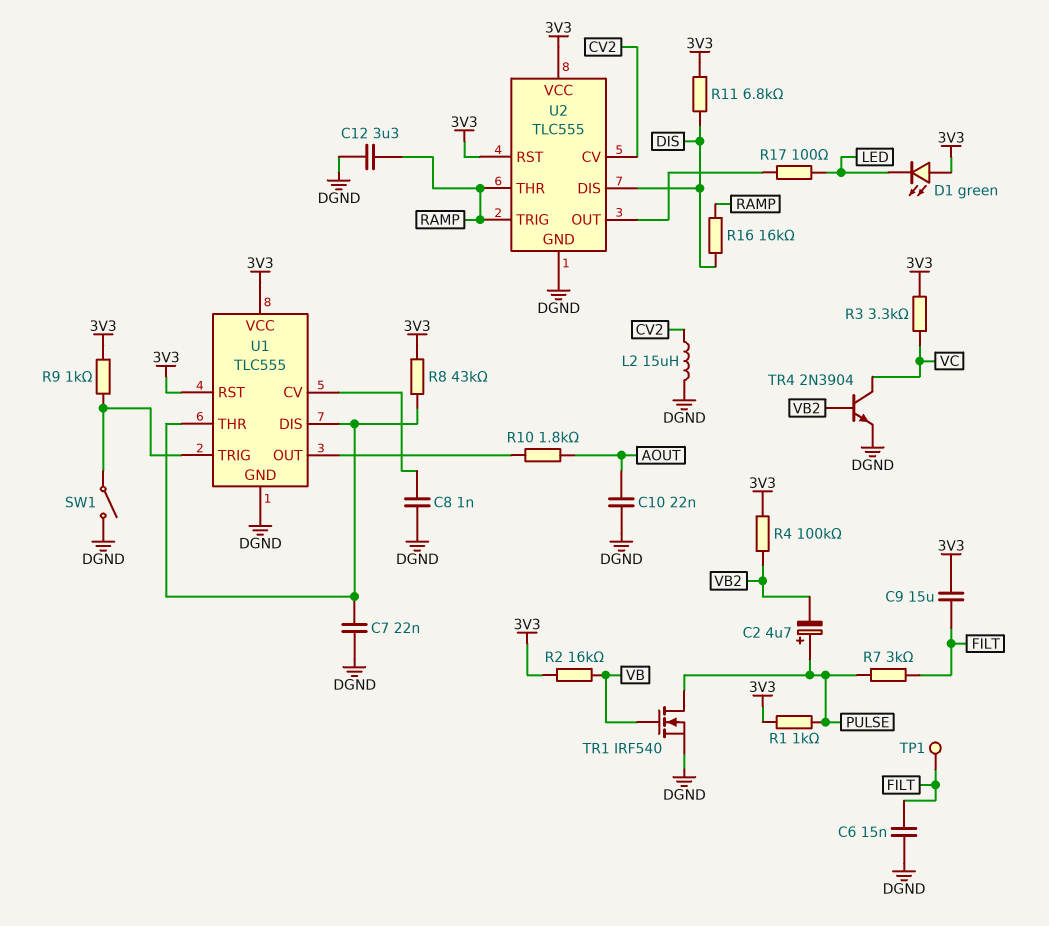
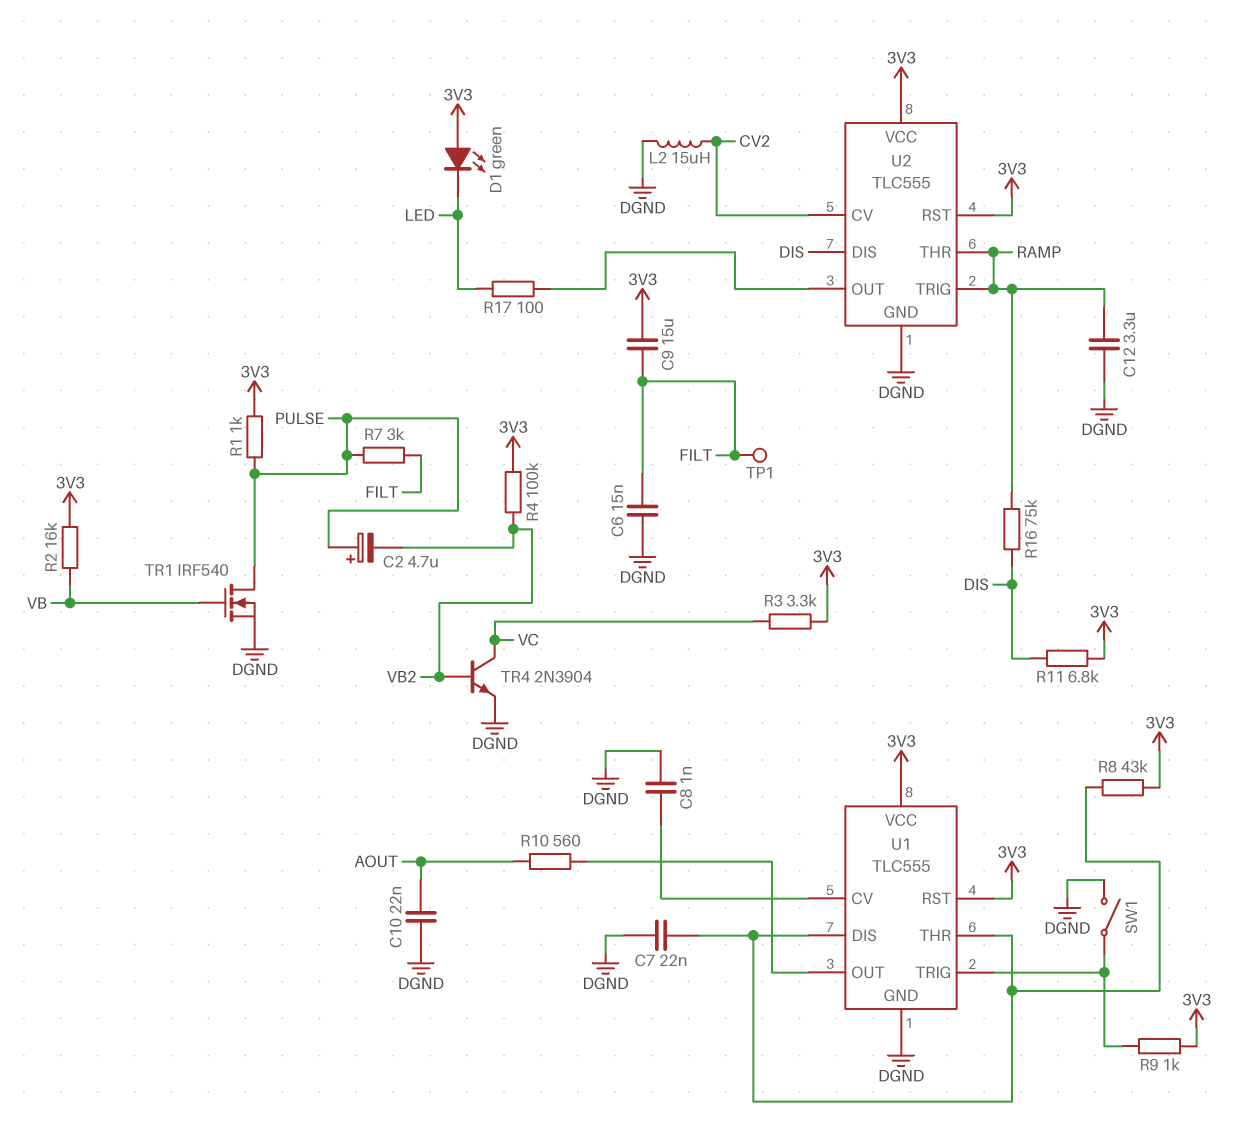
R10: 1.8k (AOUT, U1/OUT) -> 560 (AOUT, U1/OUT)
R16: 16k (DIS, RAMP) -> 75k (DIS, RAMP)

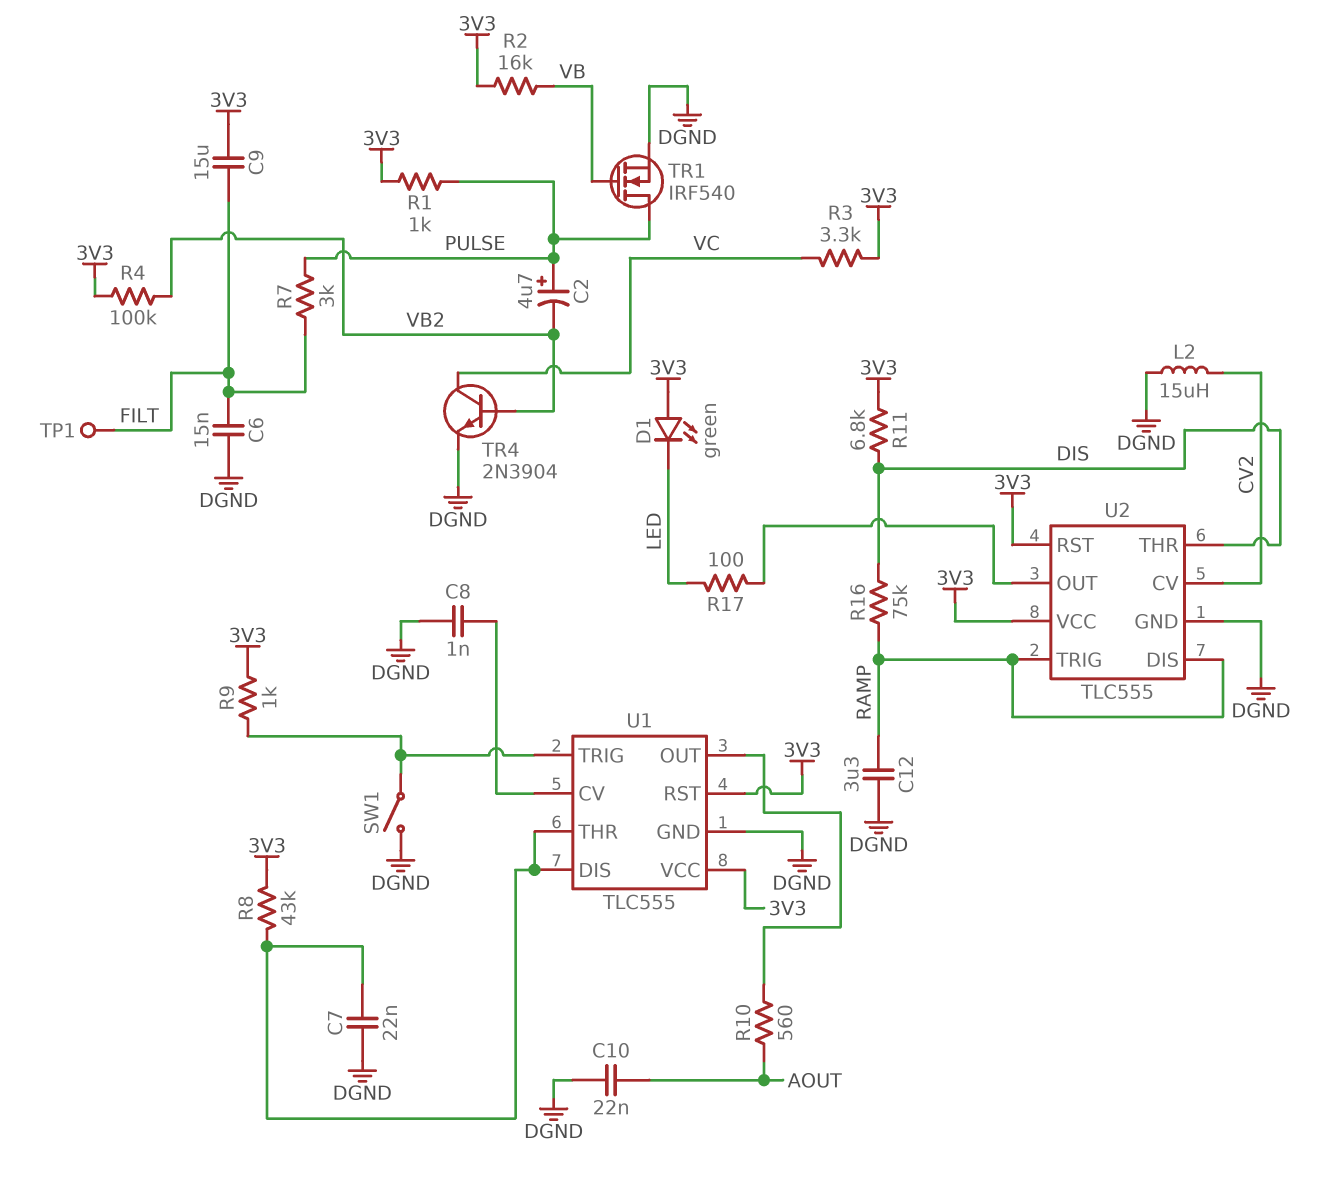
U2 pin DIS: DIS -> RAMP
U2 pin THR: RAMP -> DIS

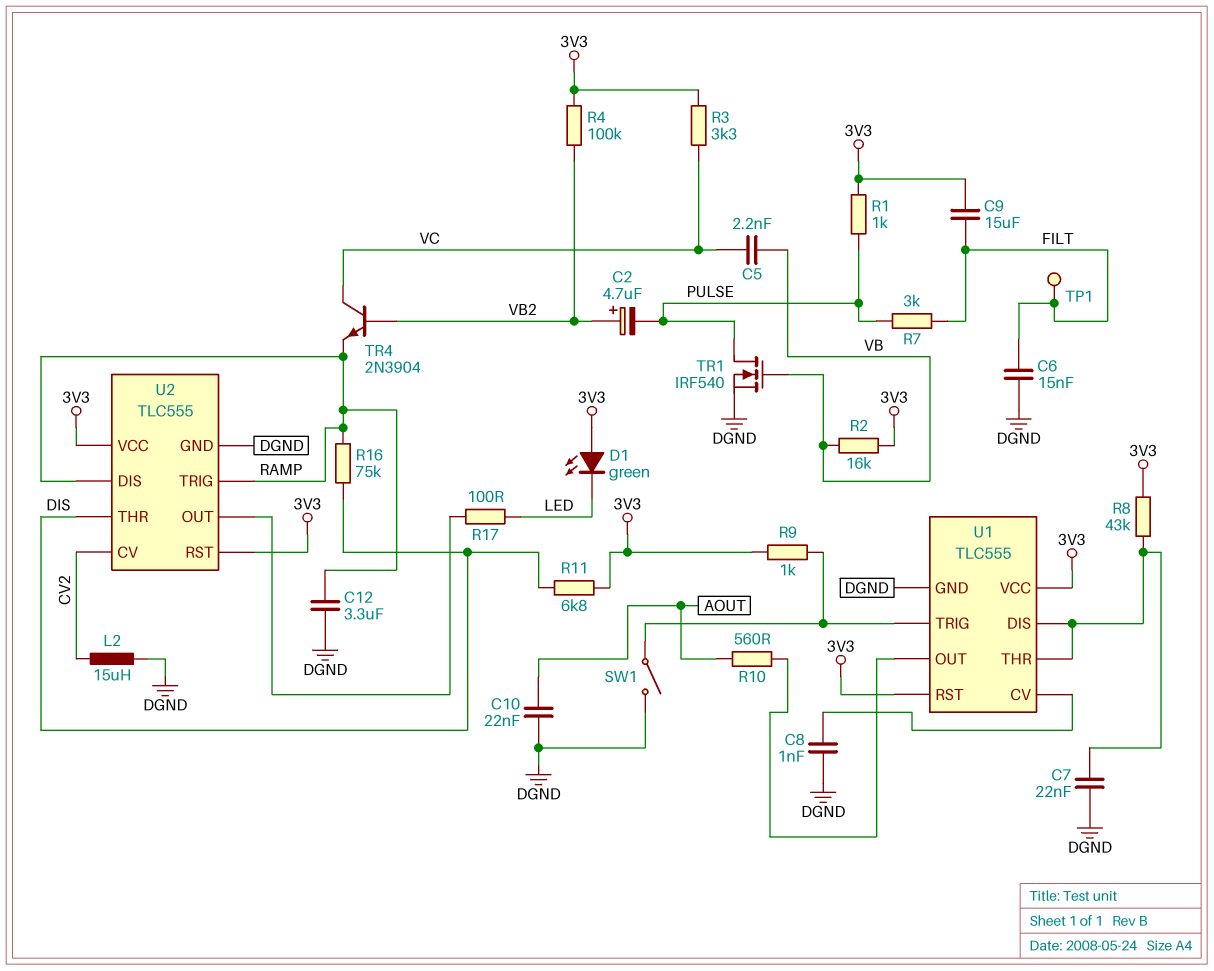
C2: 4.7uF (plus PULSE, minus VB2) -> 4.7uF (plus VB2, minus PULSE)
C5: none -> 2.2nF (VB, VC)
TR4: NPN 2N3904 (B VB2, C VC, E DGND) -> NPN 2N3904 (B VB2, C VC, E RAMP)

